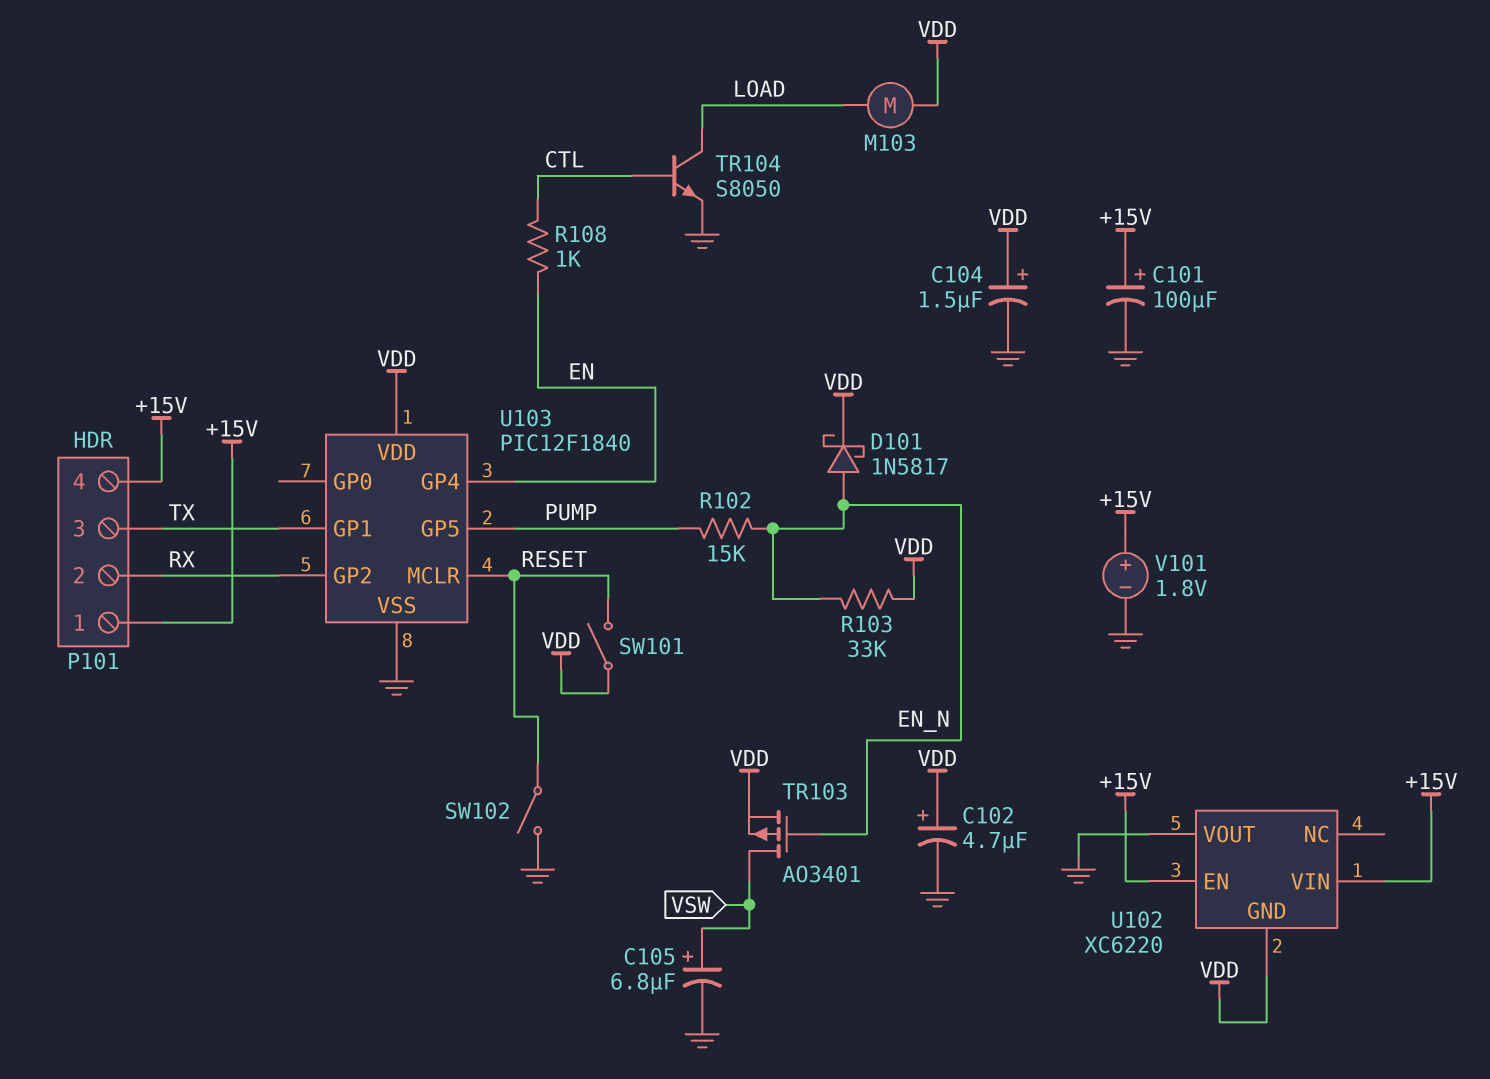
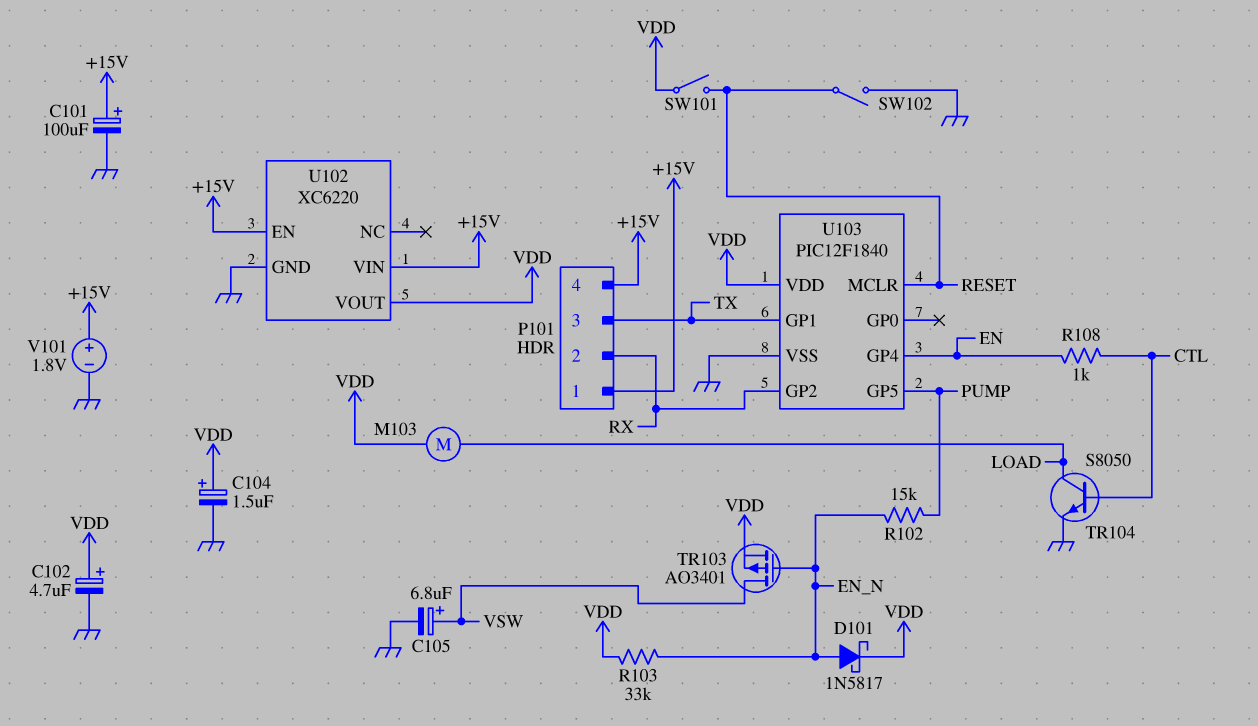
U102 pin GND: VDD -> GND
U102 pin VOUT: GND -> VDD

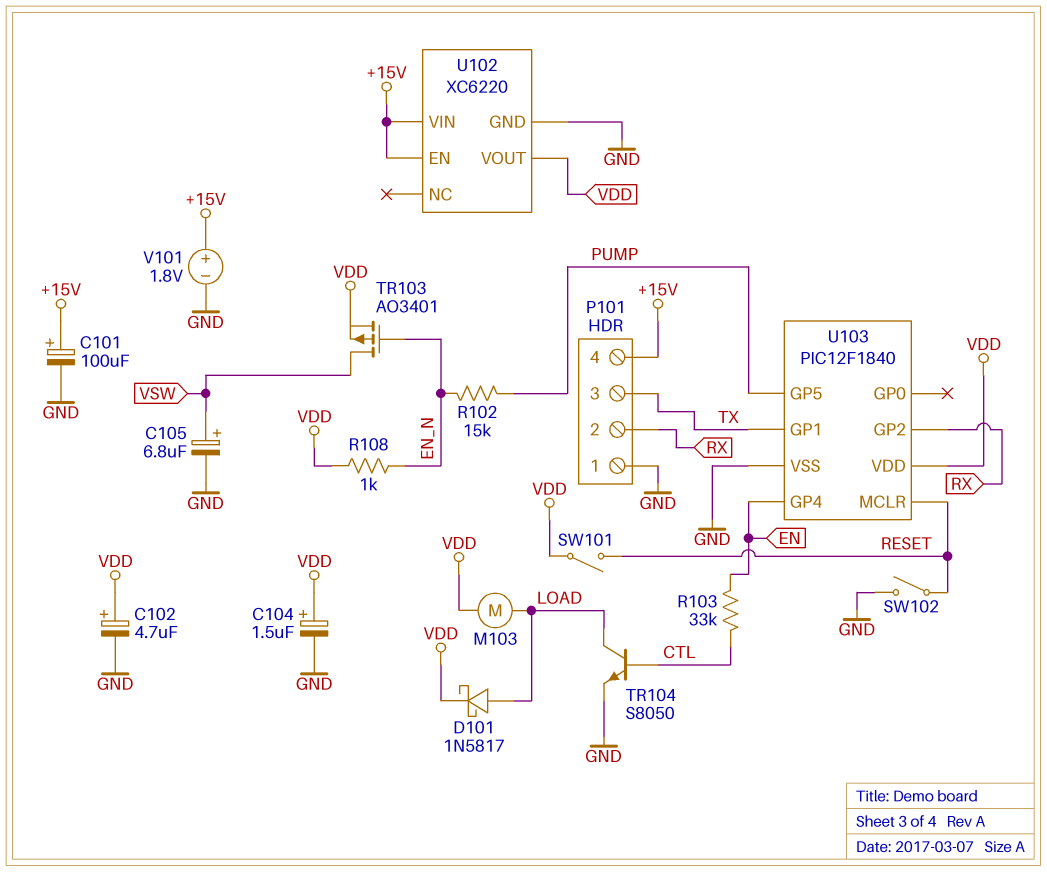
D101: schottky 1N5817 (A EN_N, K VDD) -> schottky 1N5817 (A LOAD, K VDD)
P101 pin 1: +15V -> GND
R103: 33k (EN_N, VDD) -> 33k (CTL, EN)
R108: 1k (CTL, EN) -> 1k (EN_N, VDD)

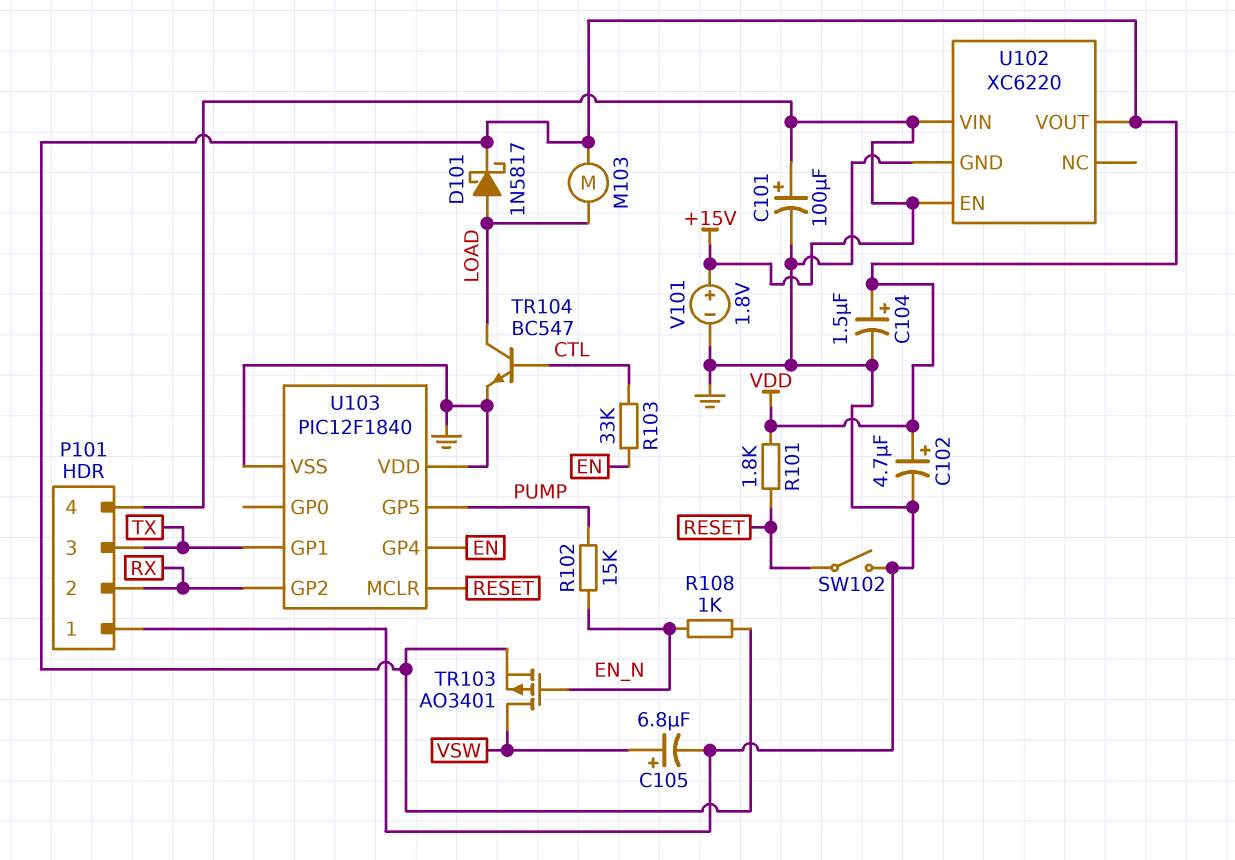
R101: none -> 1.8k (RESET, VDD)
SW101: switch (RESET, VDD) -> none
TR104: NPN S8050 (B CTL, C LOAD, E GND) -> NPN BC547 (B CTL, C LOAD, E GND)
U103 pin VDD: VDD -> GND

